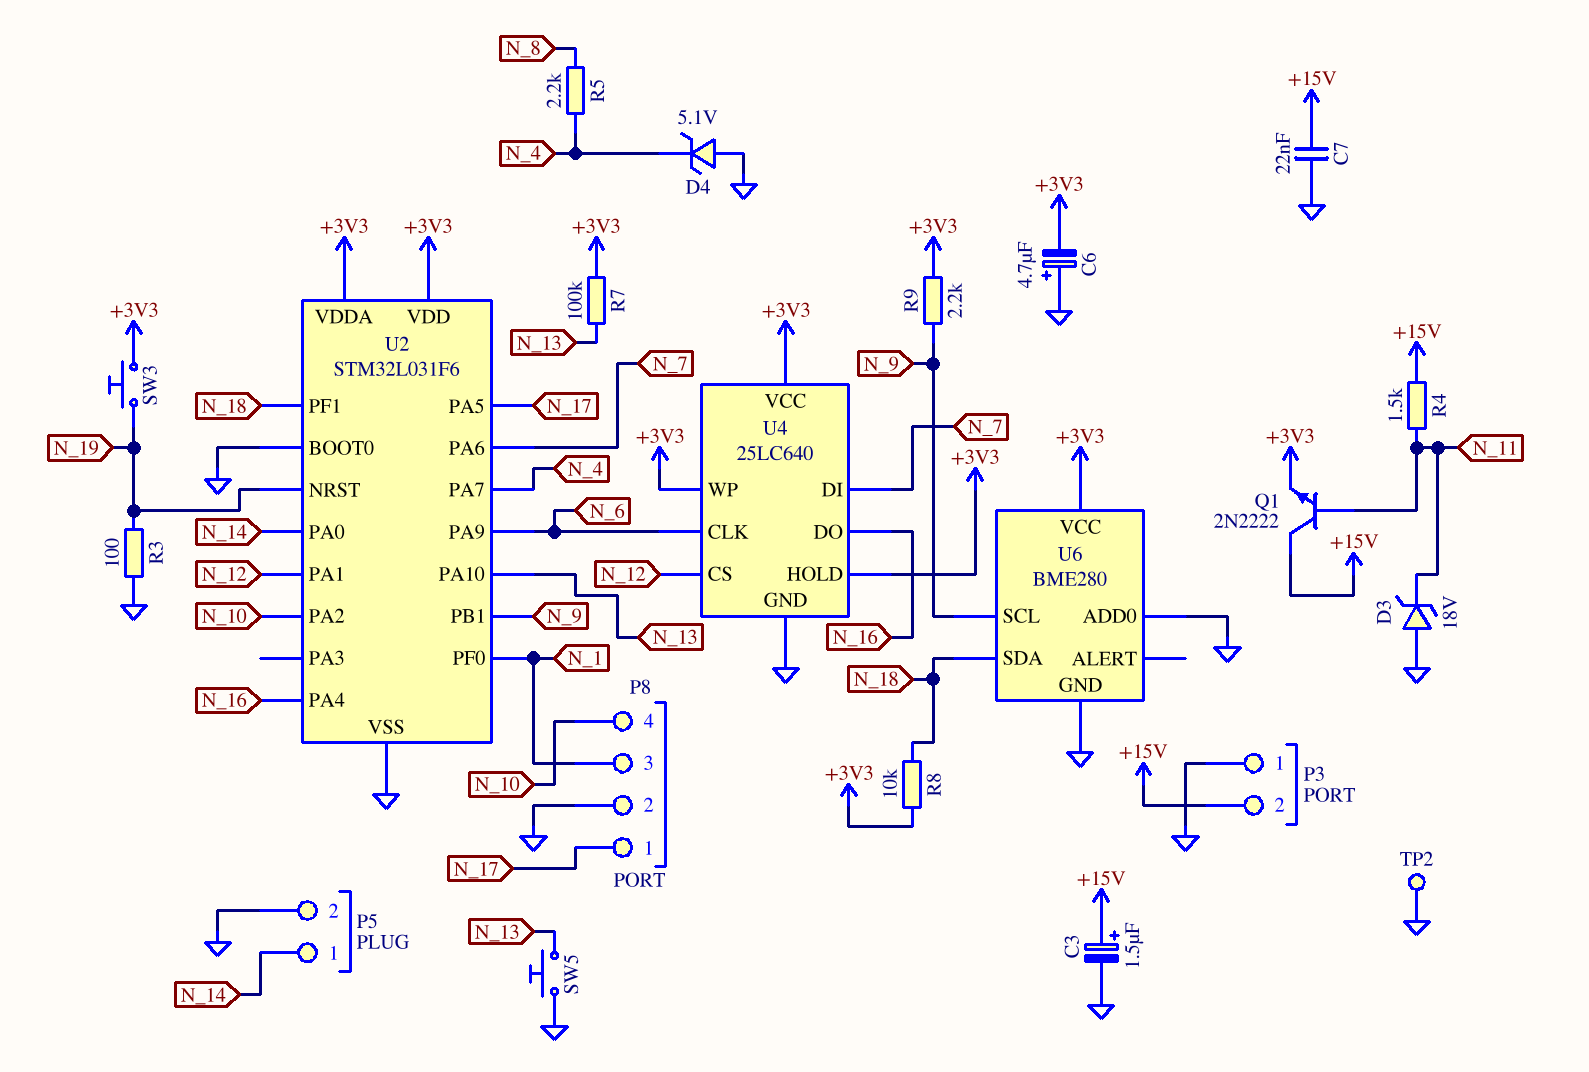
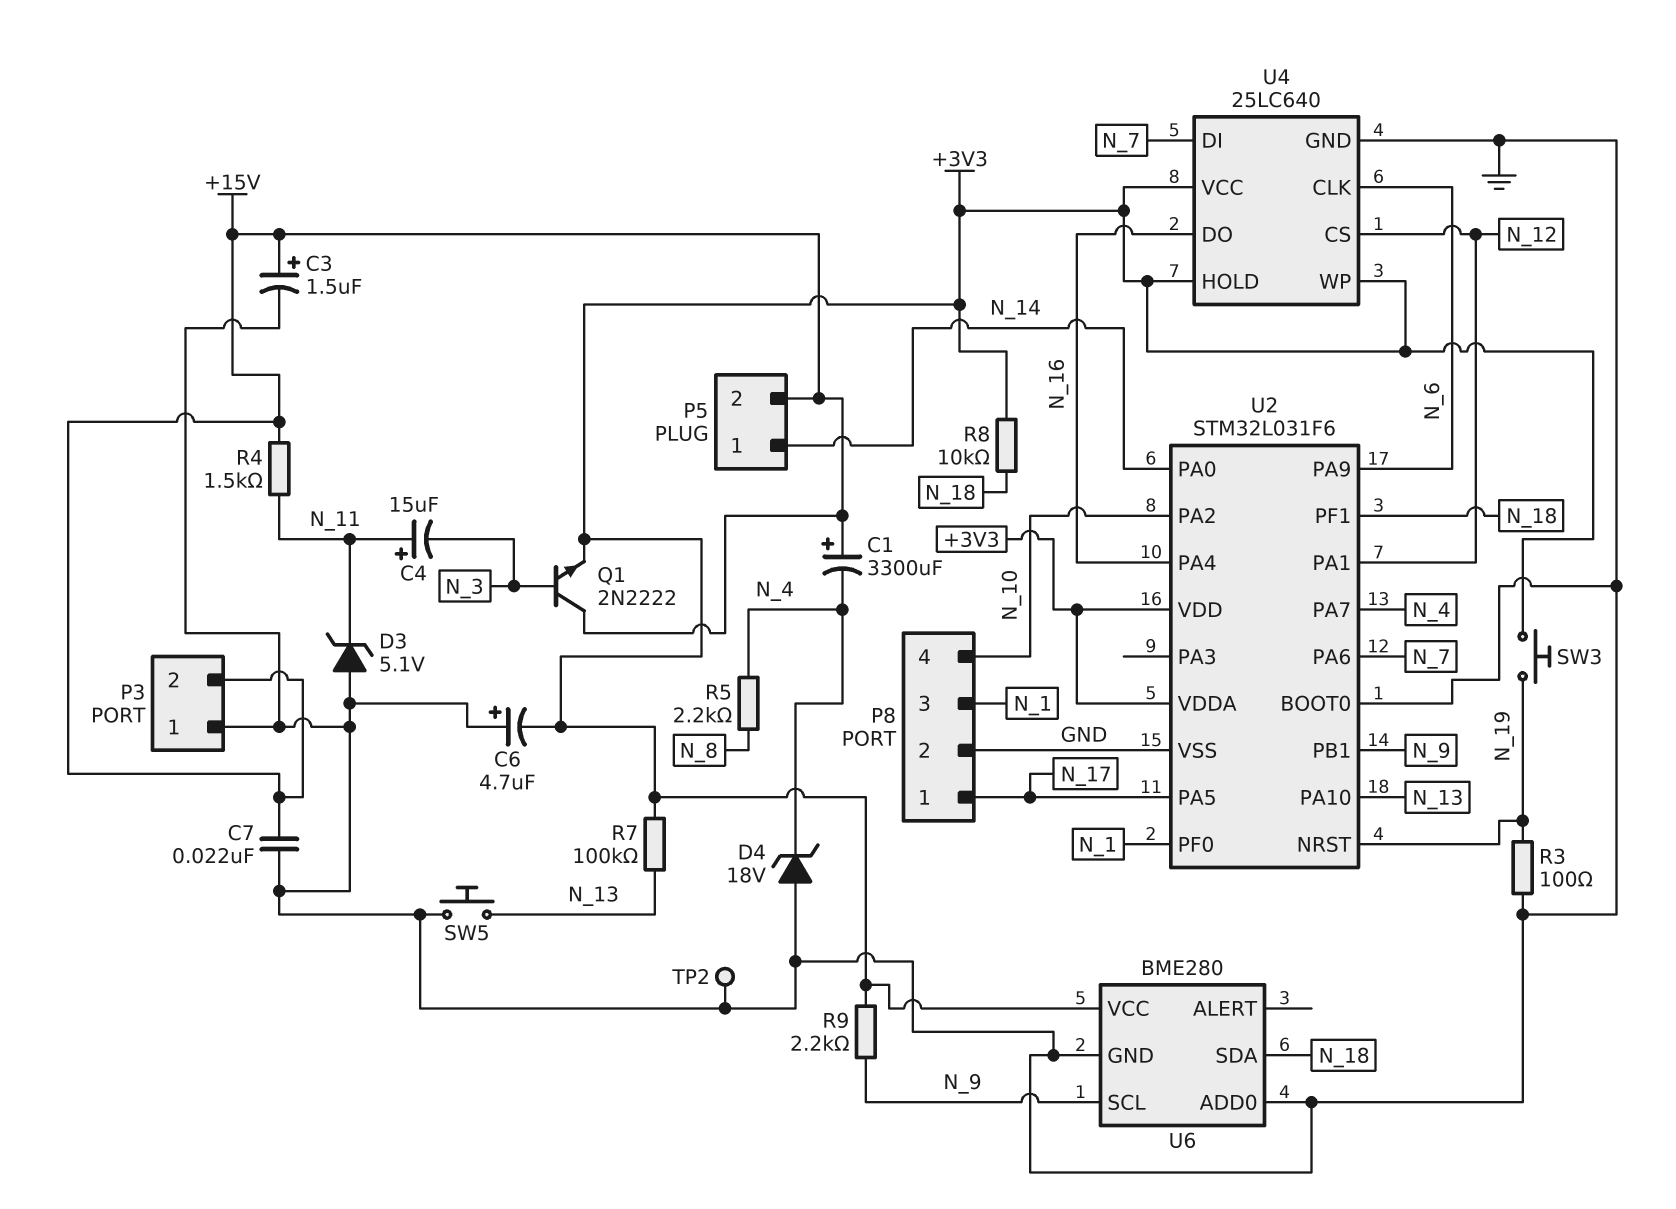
C1: none -> 3300uF (plus +15V, minus N_4)
C4: none -> 15uF (plus N_11, minus N_3)
D3: zener 18V (A GND, K N_11) -> zener 5.1V (A GND, K N_11)
D4: zener 5.1V (A GND, K N_4) -> zener 18V (A GND, K N_4)
P5 pin 2: GND -> +15V
Q1: NPN 2N2222 (B N_11, C +15V, E +3V3) -> NPN 2N2222 (B N_3, C +15V, E +3V3)

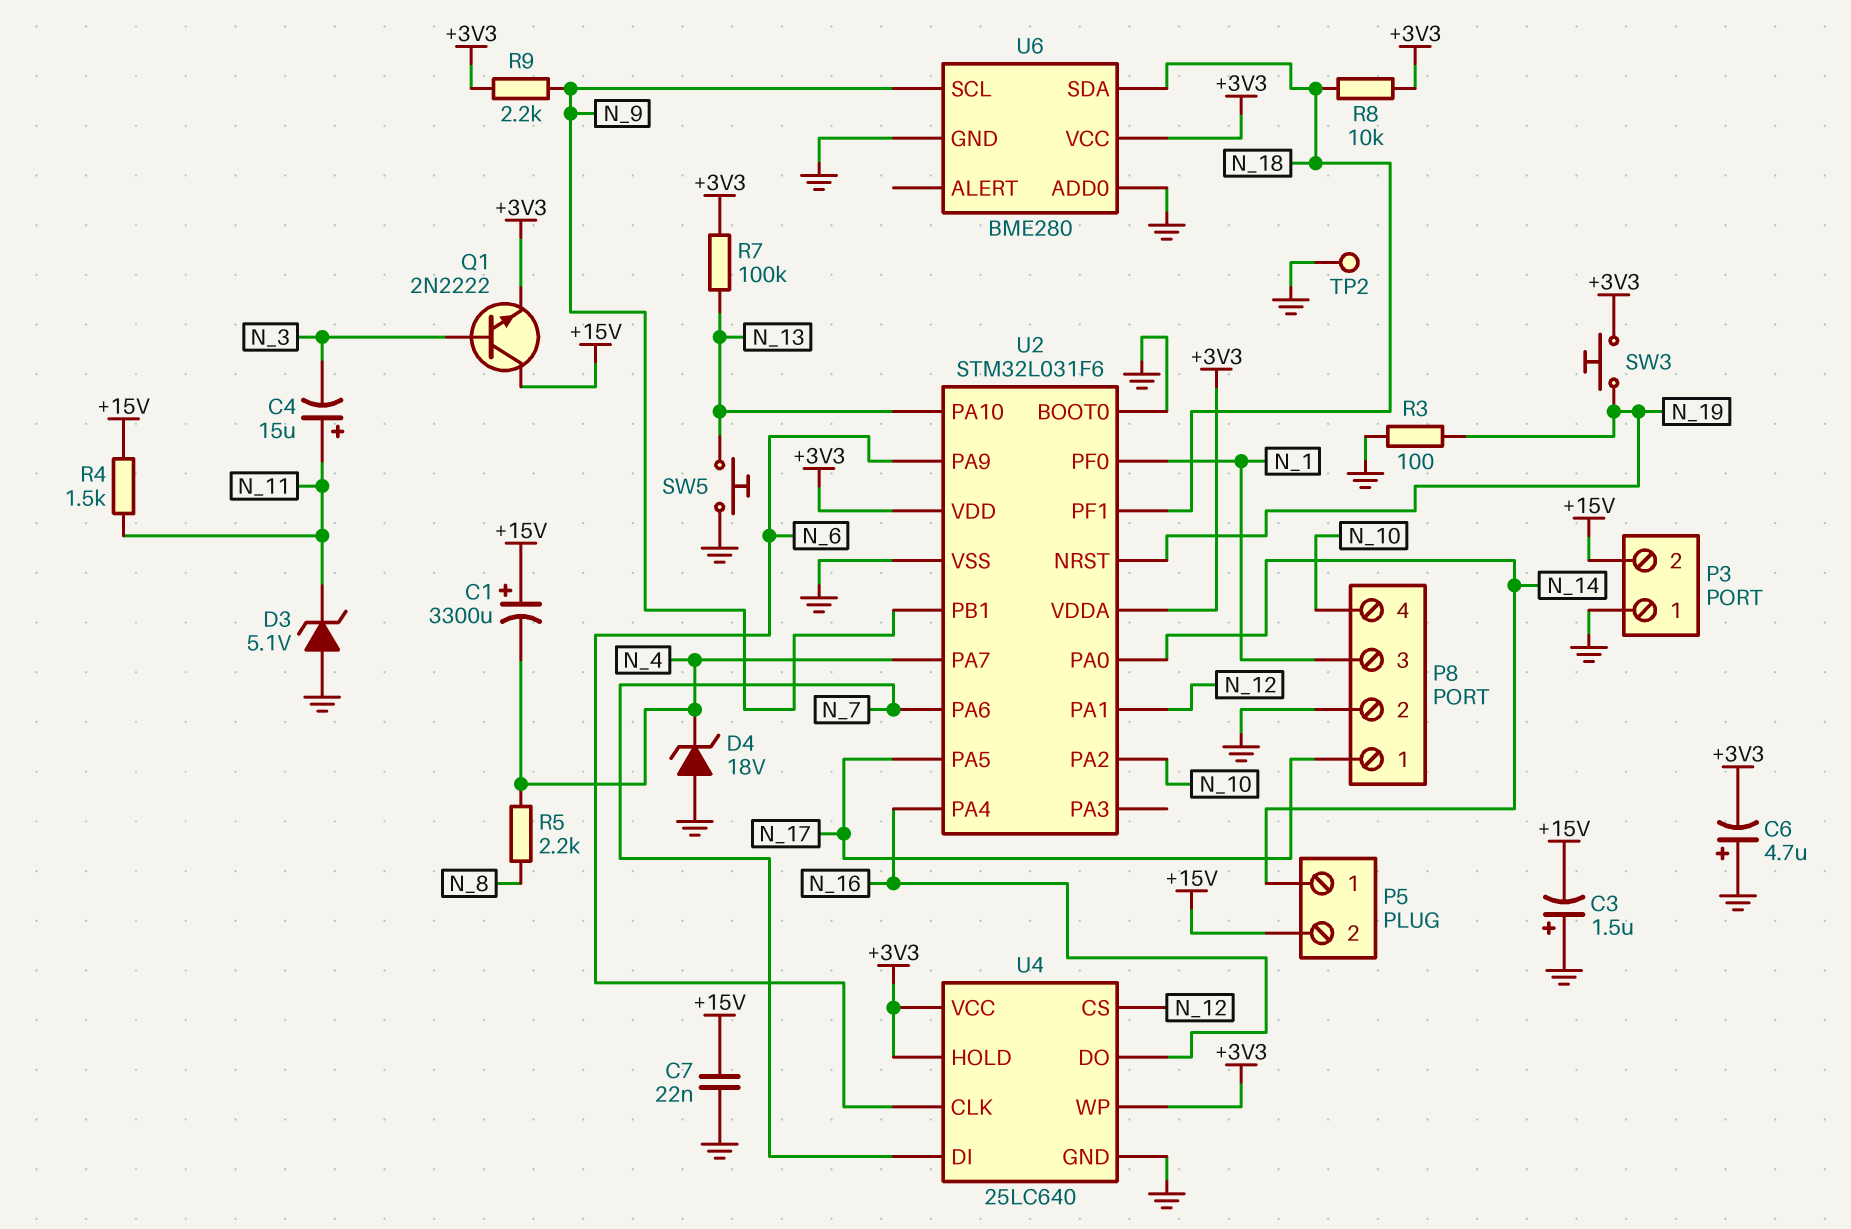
C3: 1.5uF (plus +15V, minus GND) -> 1.5uF (plus GND, minus +15V)

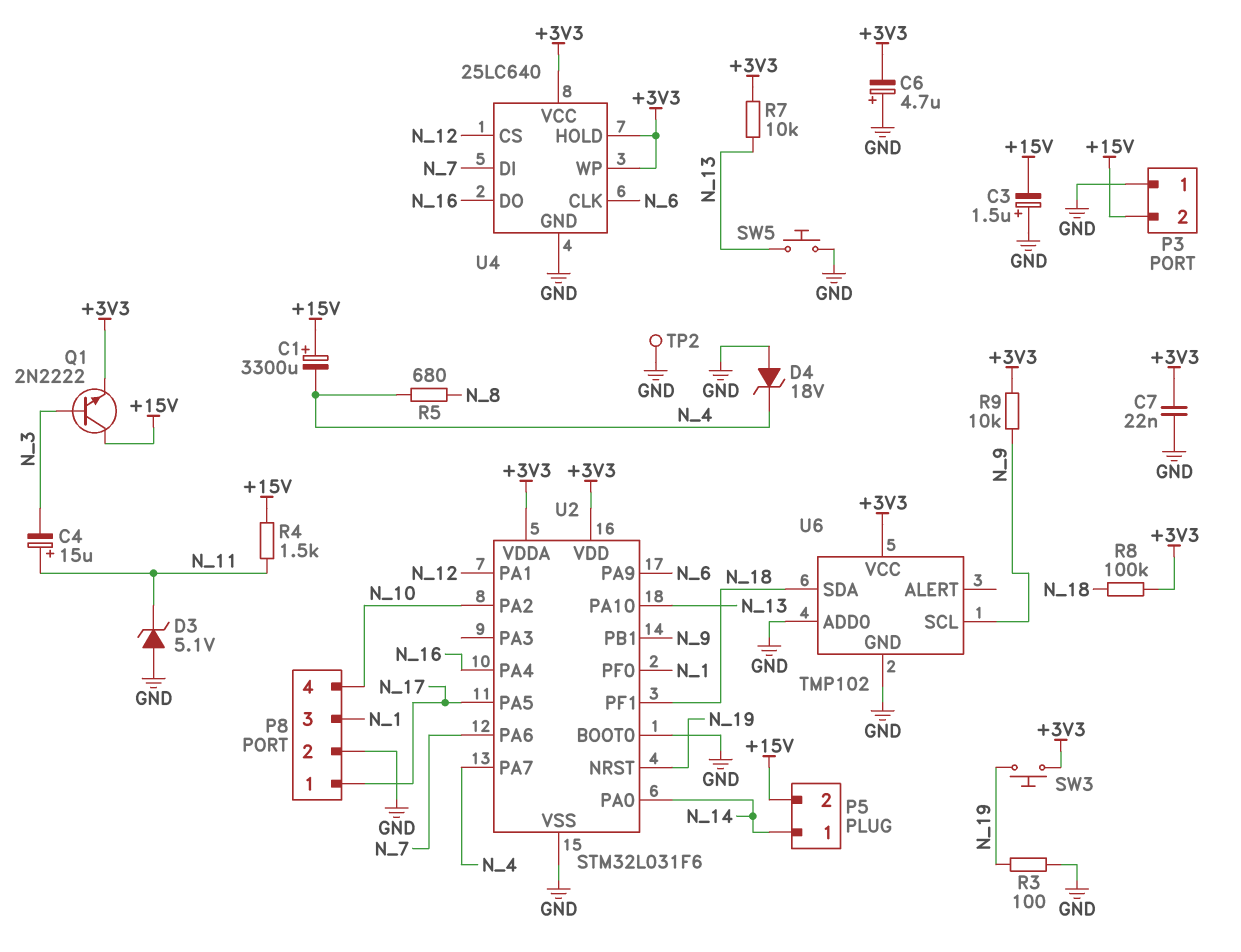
C7: 22nF (+15V, GND) -> 22nF (+3V3, GND)
R5: 2.2k (N_4, N_8) -> 680 (N_4, N_8)
R7: 100k (+3V3, N_13) -> 10k (+3V3, N_13)
R8: 10k (+3V3, N_18) -> 100k (+3V3, N_18)
R9: 2.2k (+3V3, N_9) -> 10k (+3V3, N_9)
U6: BME280 -> TMP102

